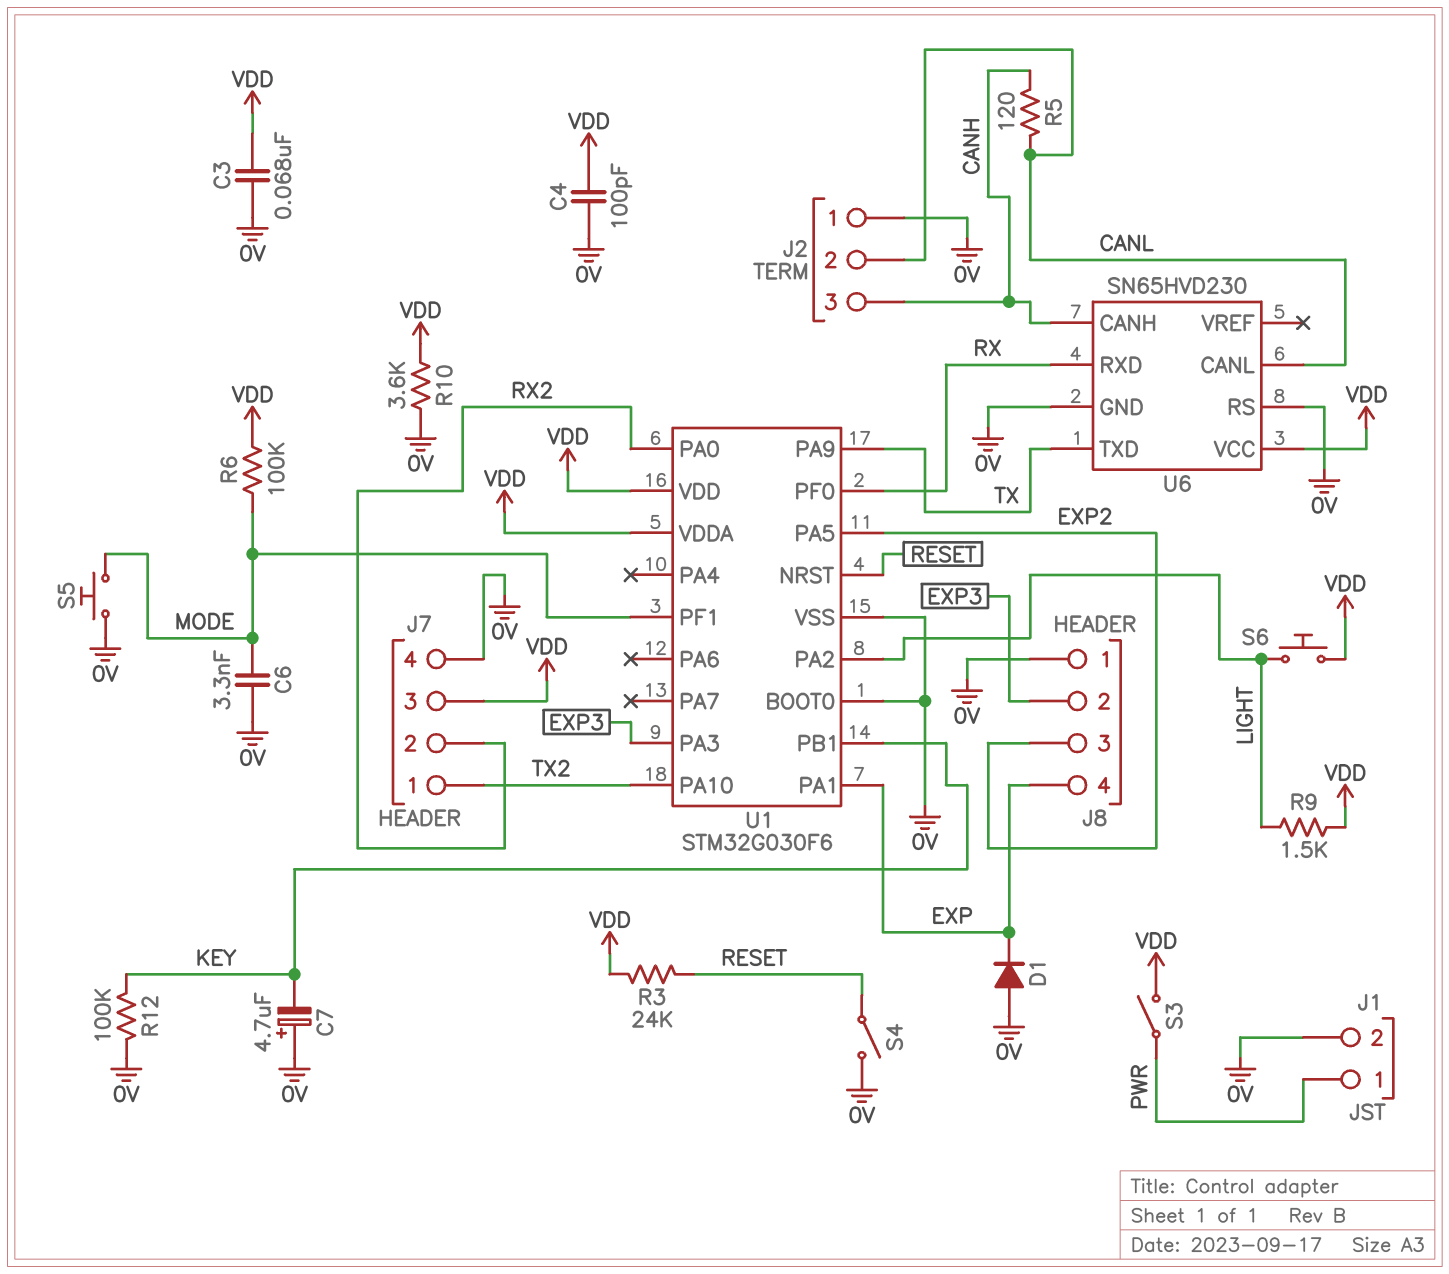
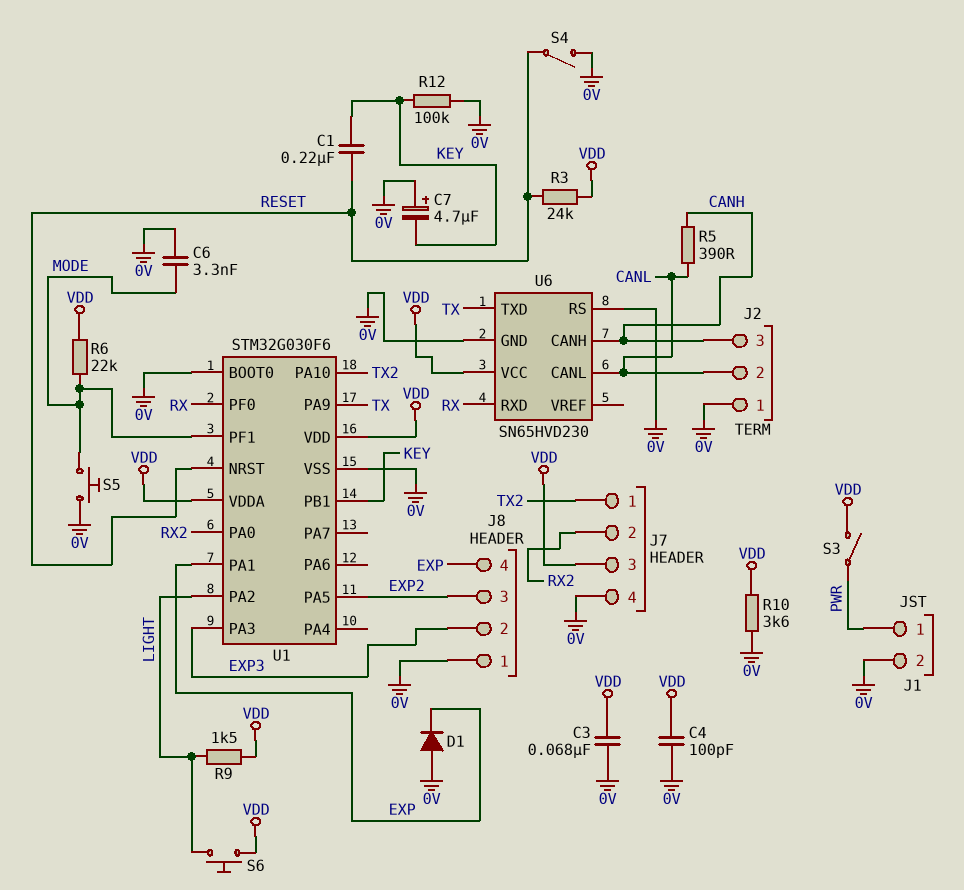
C1: none -> 220nF (KEY, RESET)
R5: 120 (CANH, CANL) -> 390 (CANH, CANL)
R6: 100k (MODE, VDD) -> 22k (MODE, VDD)

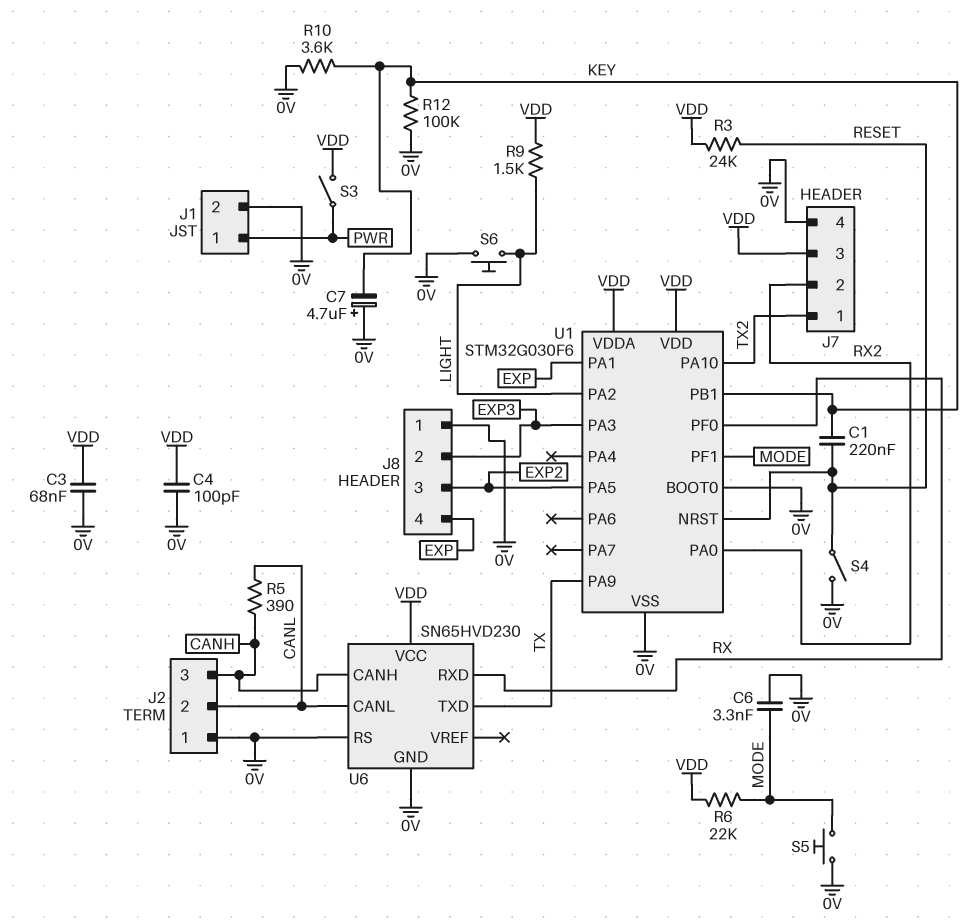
D1: diode (A 0V, K EXP) -> none
R10: 3.6k (0V, VDD) -> 3.6k (0V, KEY)
S6: button (LIGHT, VDD) -> button (0V, LIGHT)

